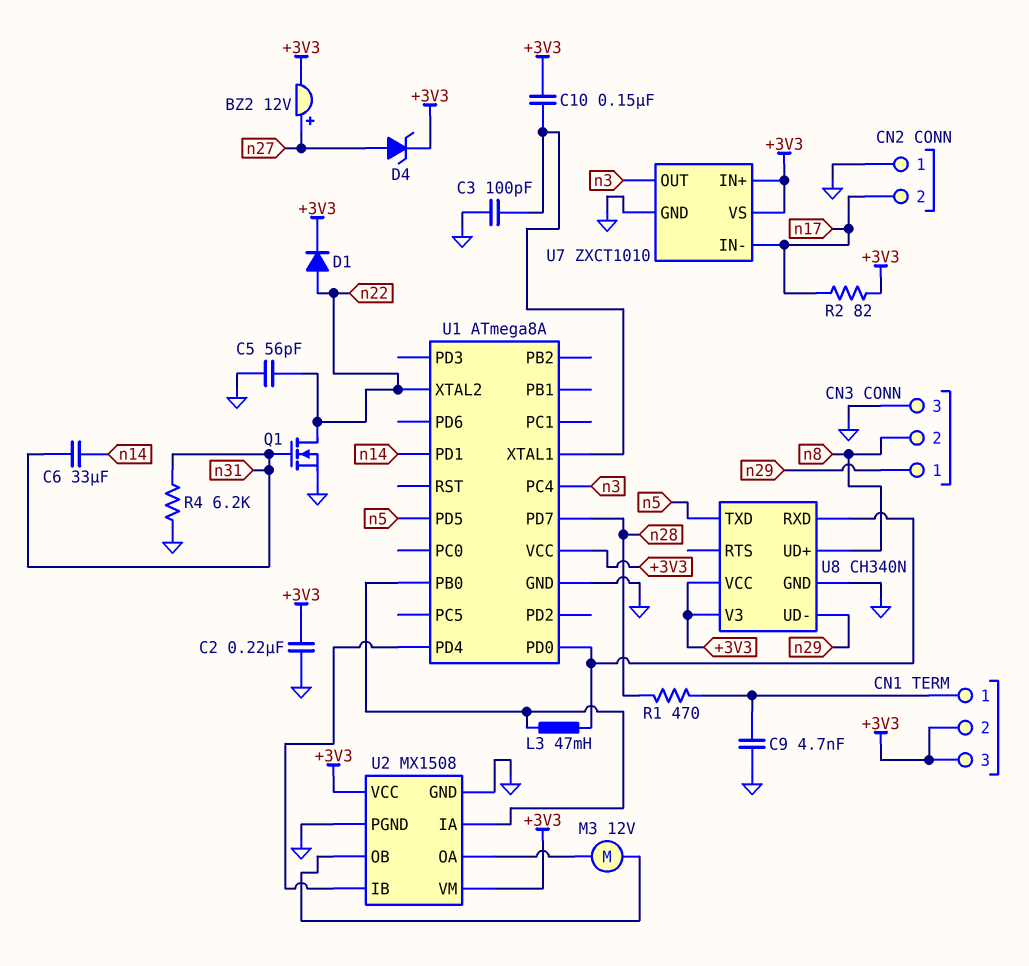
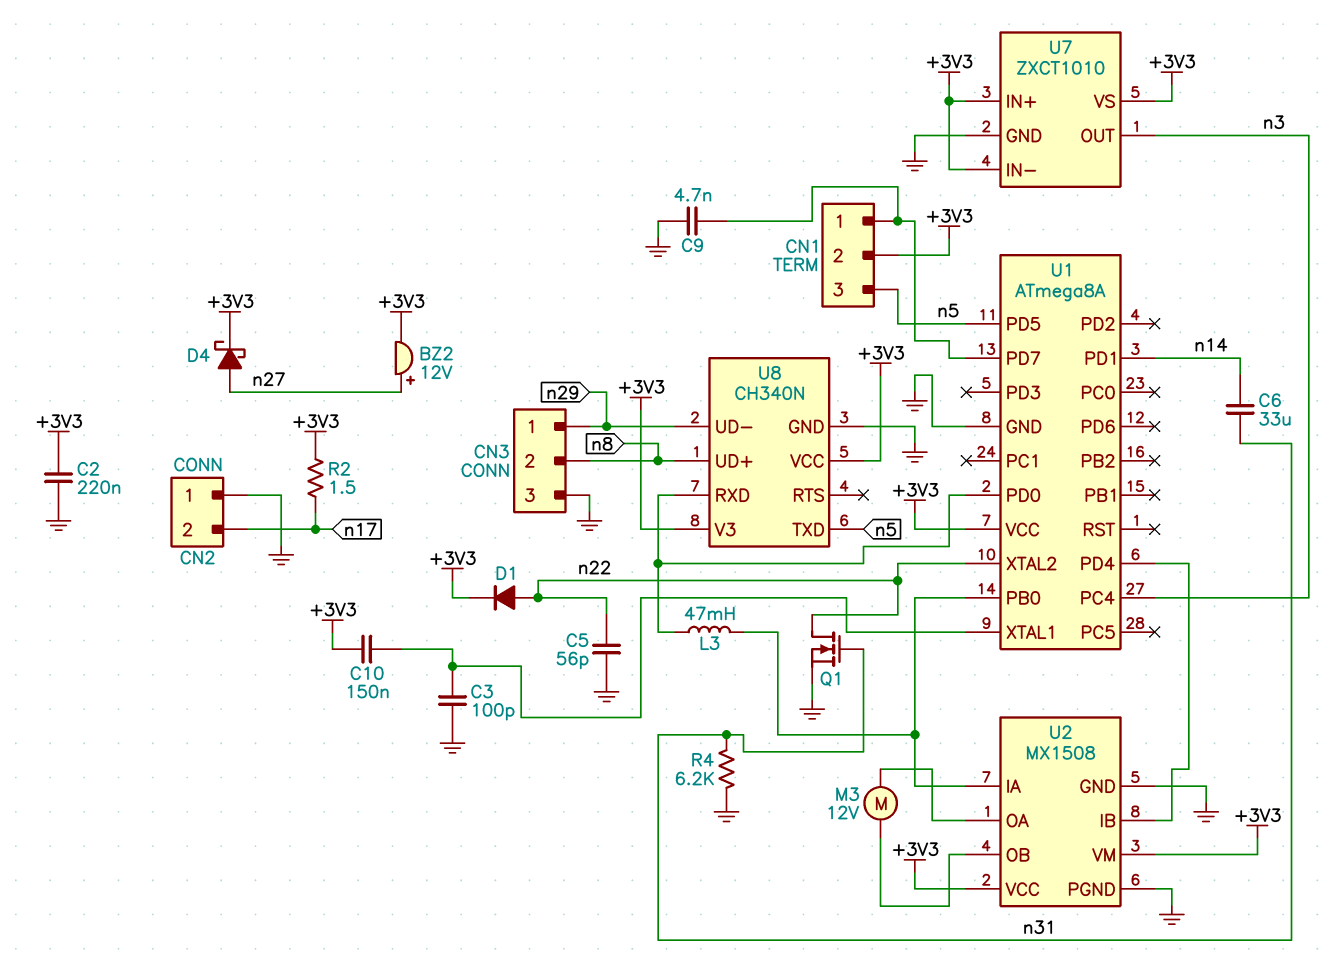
CN1 pin 3: +3V3 -> n5
D4: zener (A n27, K +3V3) -> schottky (A n27, K +3V3)
R1: 470 (CN1/1, n28) -> none
R2: 82 (+3V3, n17) -> 1.5 (+3V3, n17)
U1 pin PD7: n28 -> CN1/1
U7 pin IN-: n17 -> +3V3

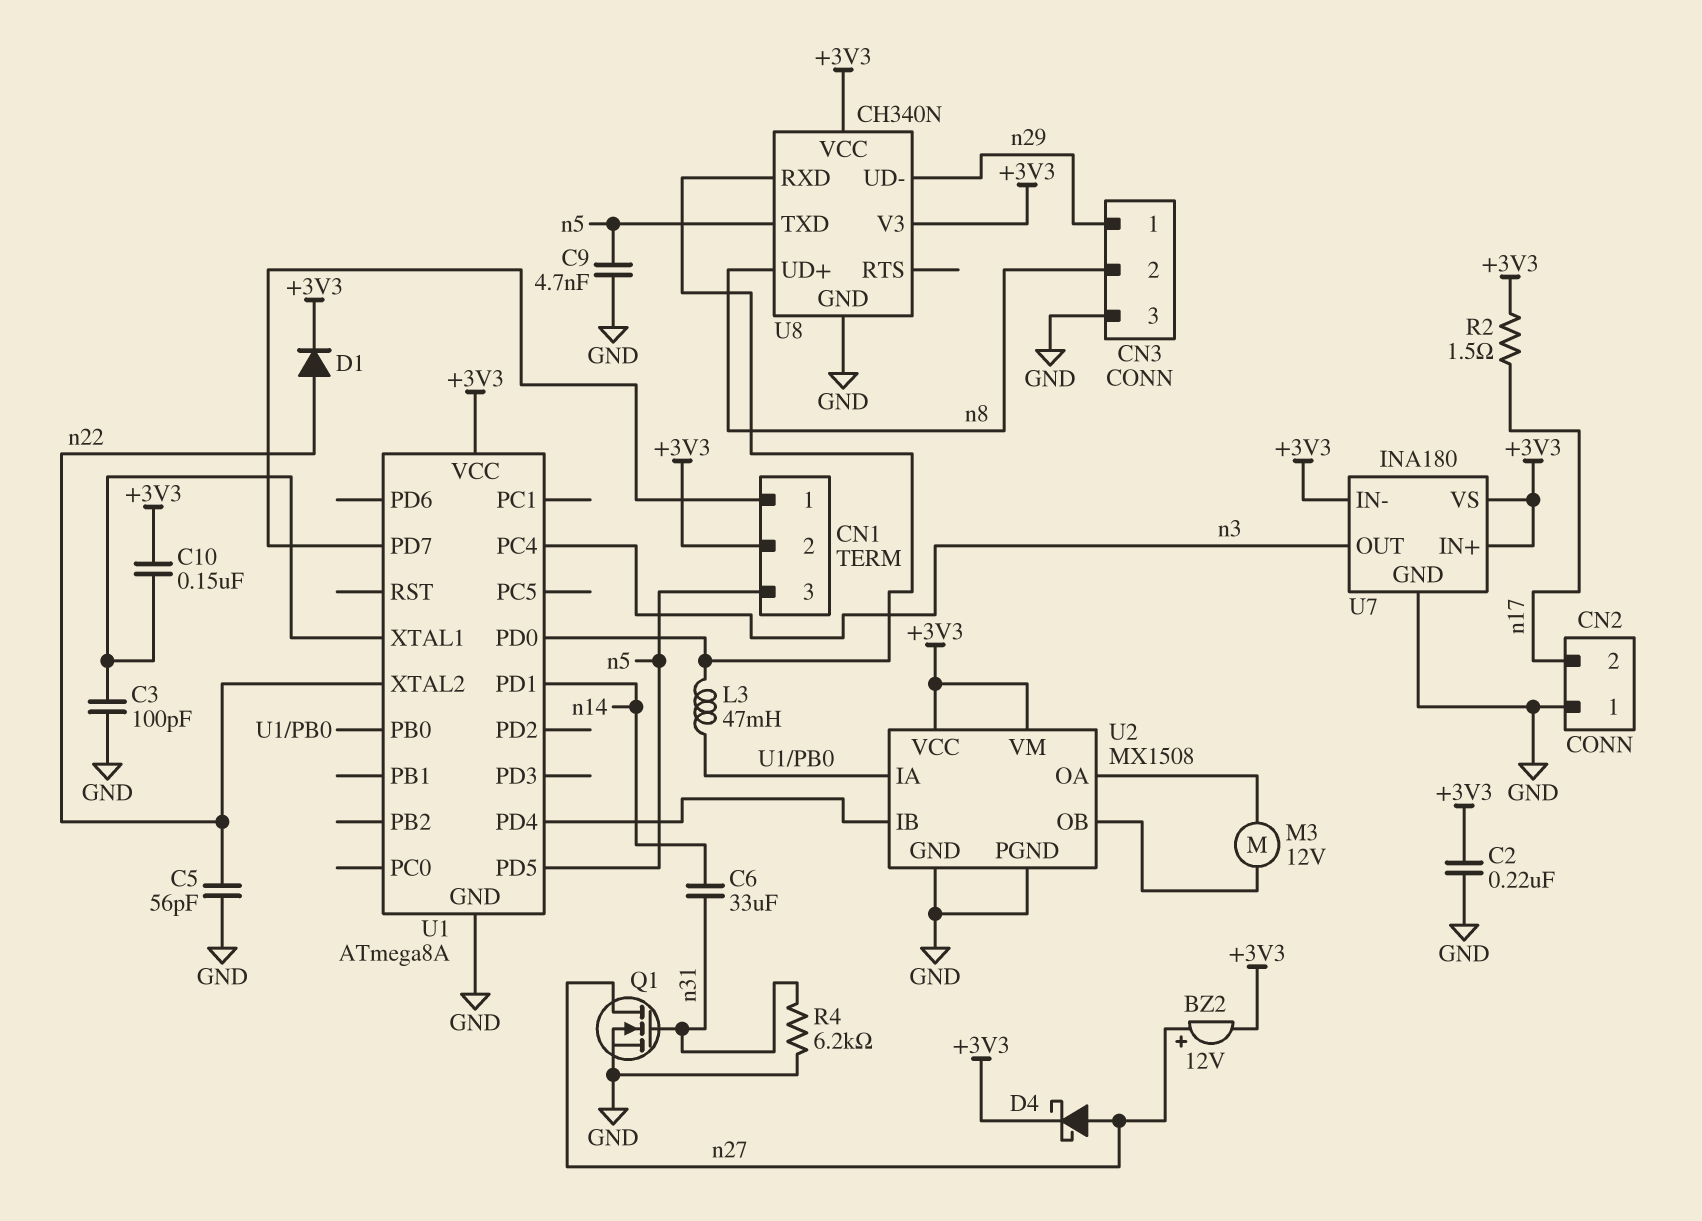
C9: 4.7nF (CN1/1, GND) -> 4.7nF (GND, n5)
Q1: NMOS (G n31, D n22, S GND) -> NMOS (G n31, D n27, S GND)
U7: ZXCT1010 -> INA180

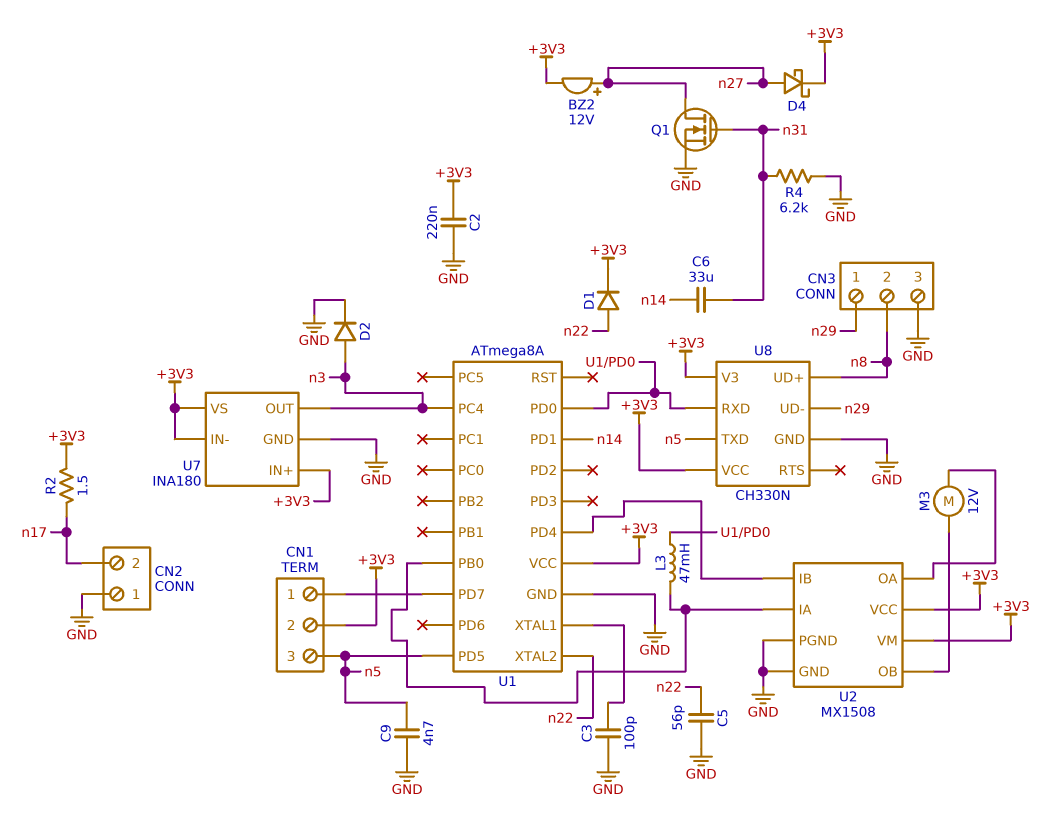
C10: 150nF (+3V3, U1/XTAL1) -> none
D2: none -> diode (A n3, K GND)
U8: CH340N -> CH330N

